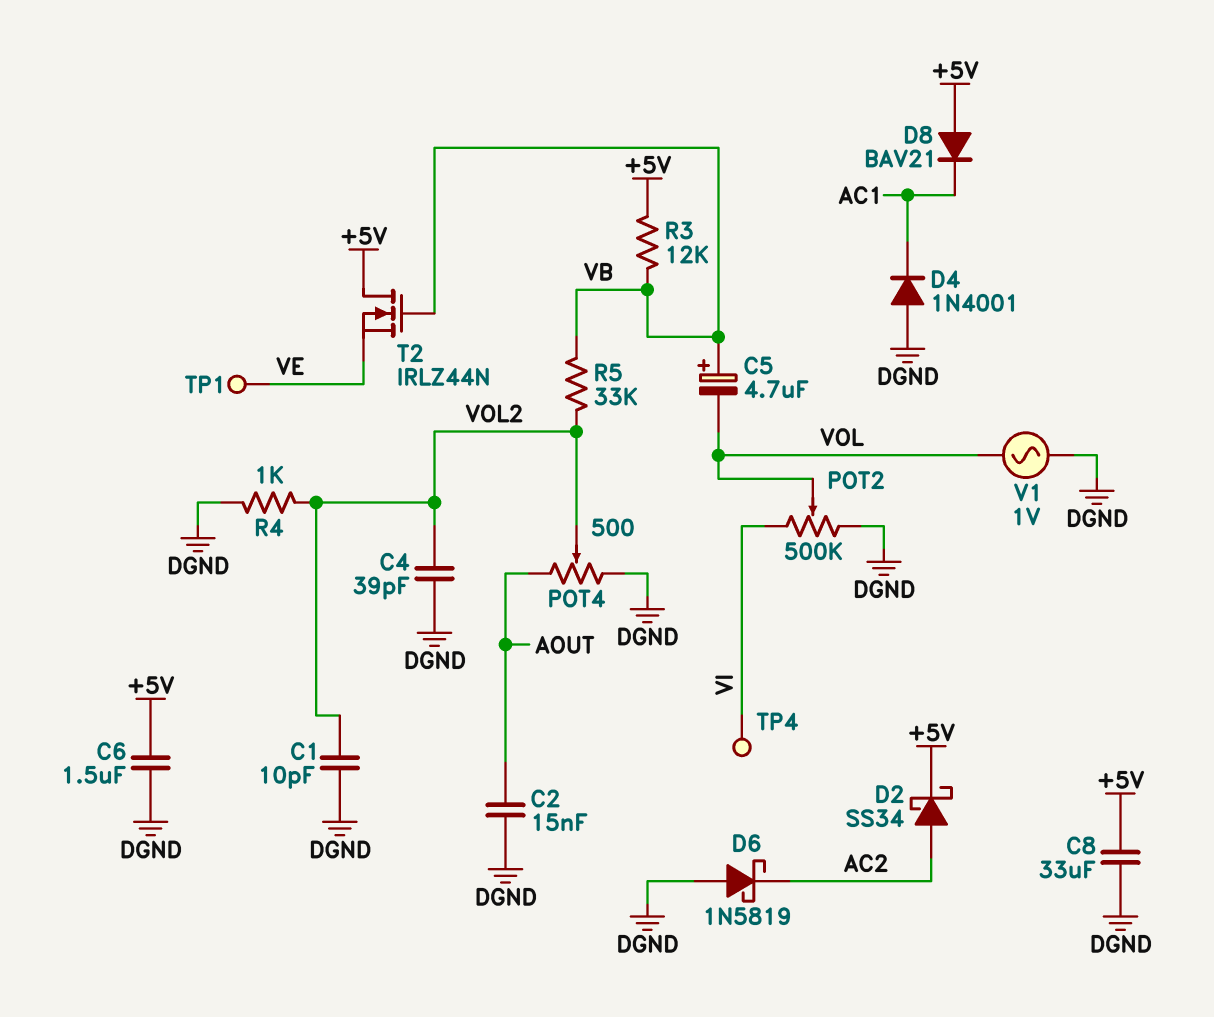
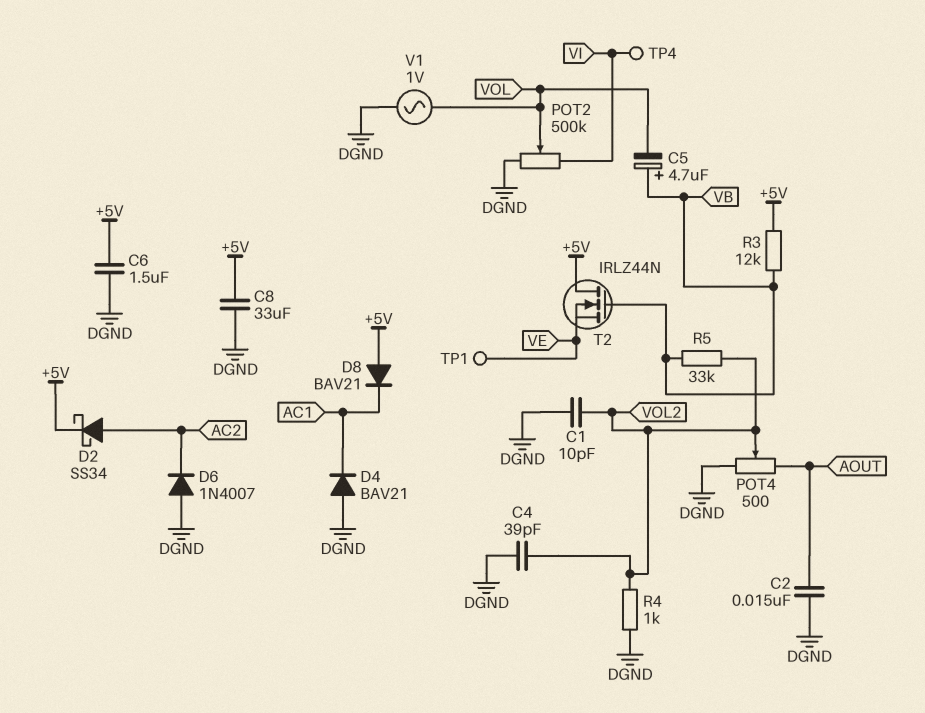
D4: diode 1N4001 (A DGND, K AC1) -> diode BAV21 (A DGND, K AC1)
D6: schottky 1N5819 (A DGND, K AC2) -> diode 1N4007 (A DGND, K AC2)

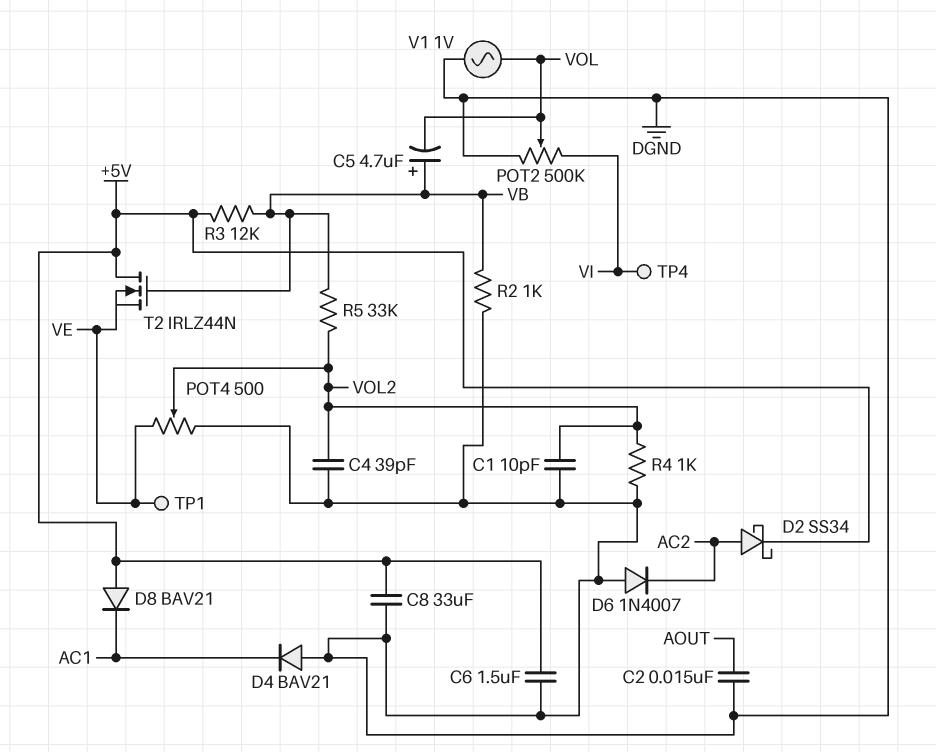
POT4: 500 (AOUT, DGND, wiper VOL2) -> 500 (DGND, VE, wiper VOL2)
R2: none -> 1k (DGND, VB)

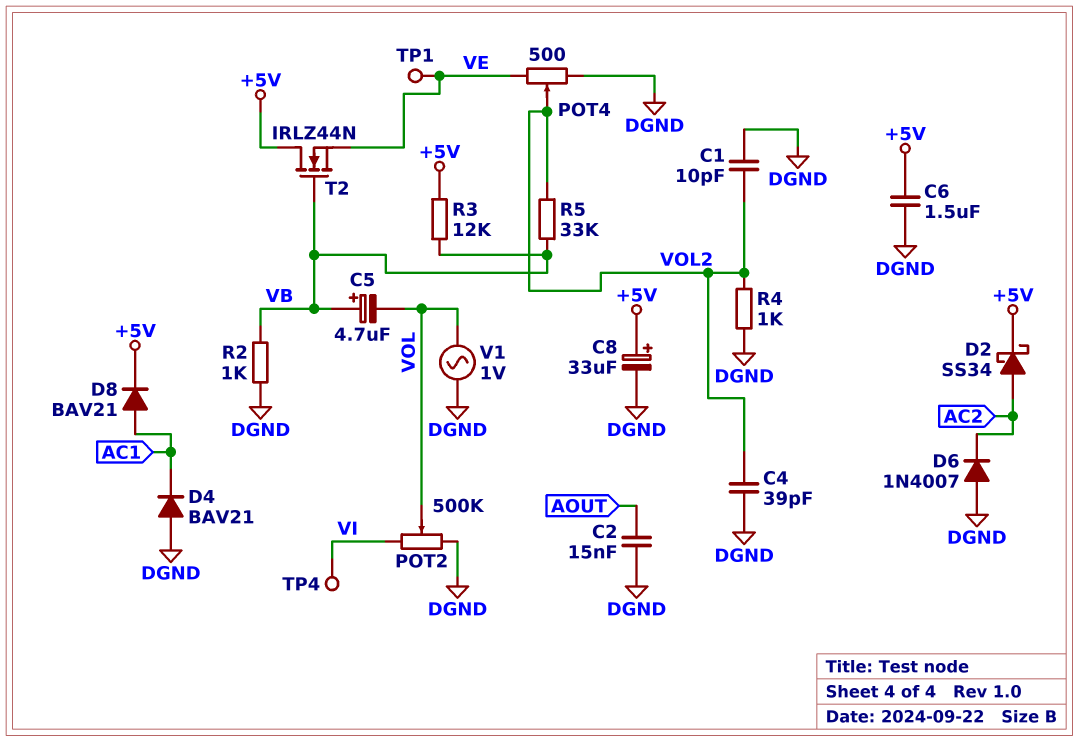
C8: 33uF (+5V, DGND) -> 33uF (plus +5V, minus DGND)
D8: diode BAV21 (A +5V, K AC1) -> diode BAV21 (A AC1, K +5V)

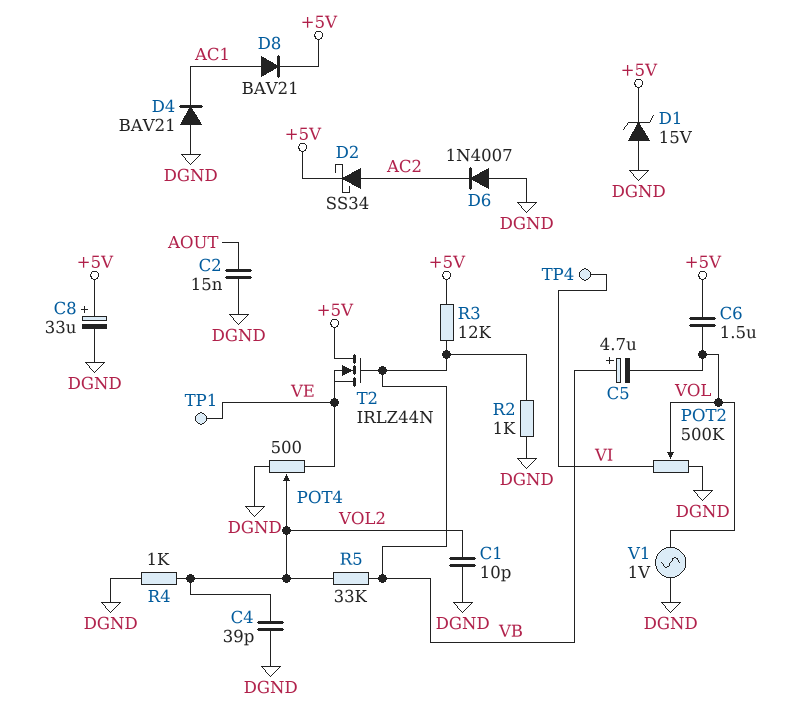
C6: 1.5uF (+5V, DGND) -> 1.5uF (+5V, VOL)
D1: none -> zener 15V (A DGND, K +5V)

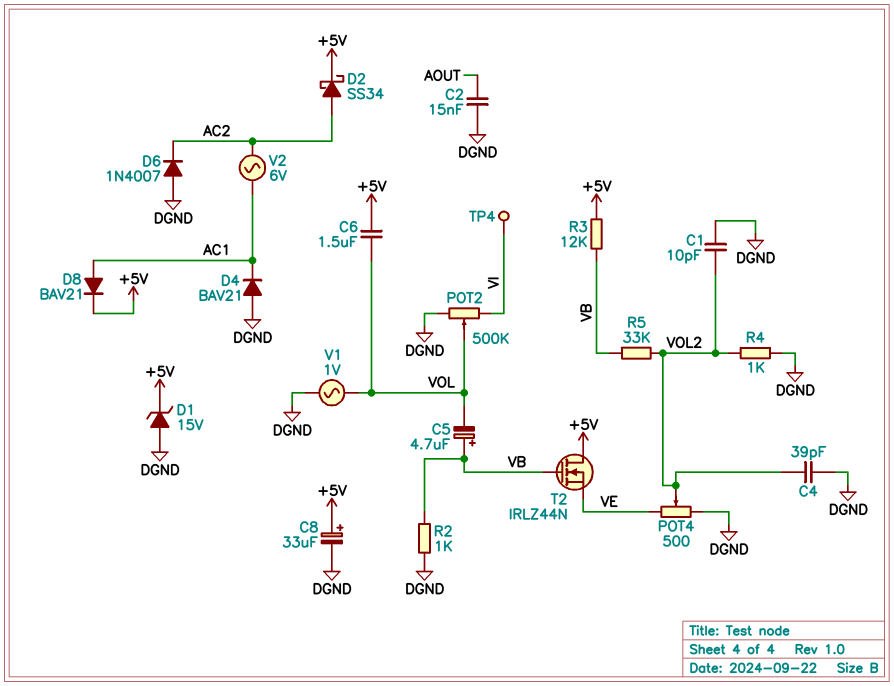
TP1: test point (VE) -> none
V2: none -> AC 6V (AC1, AC2)

